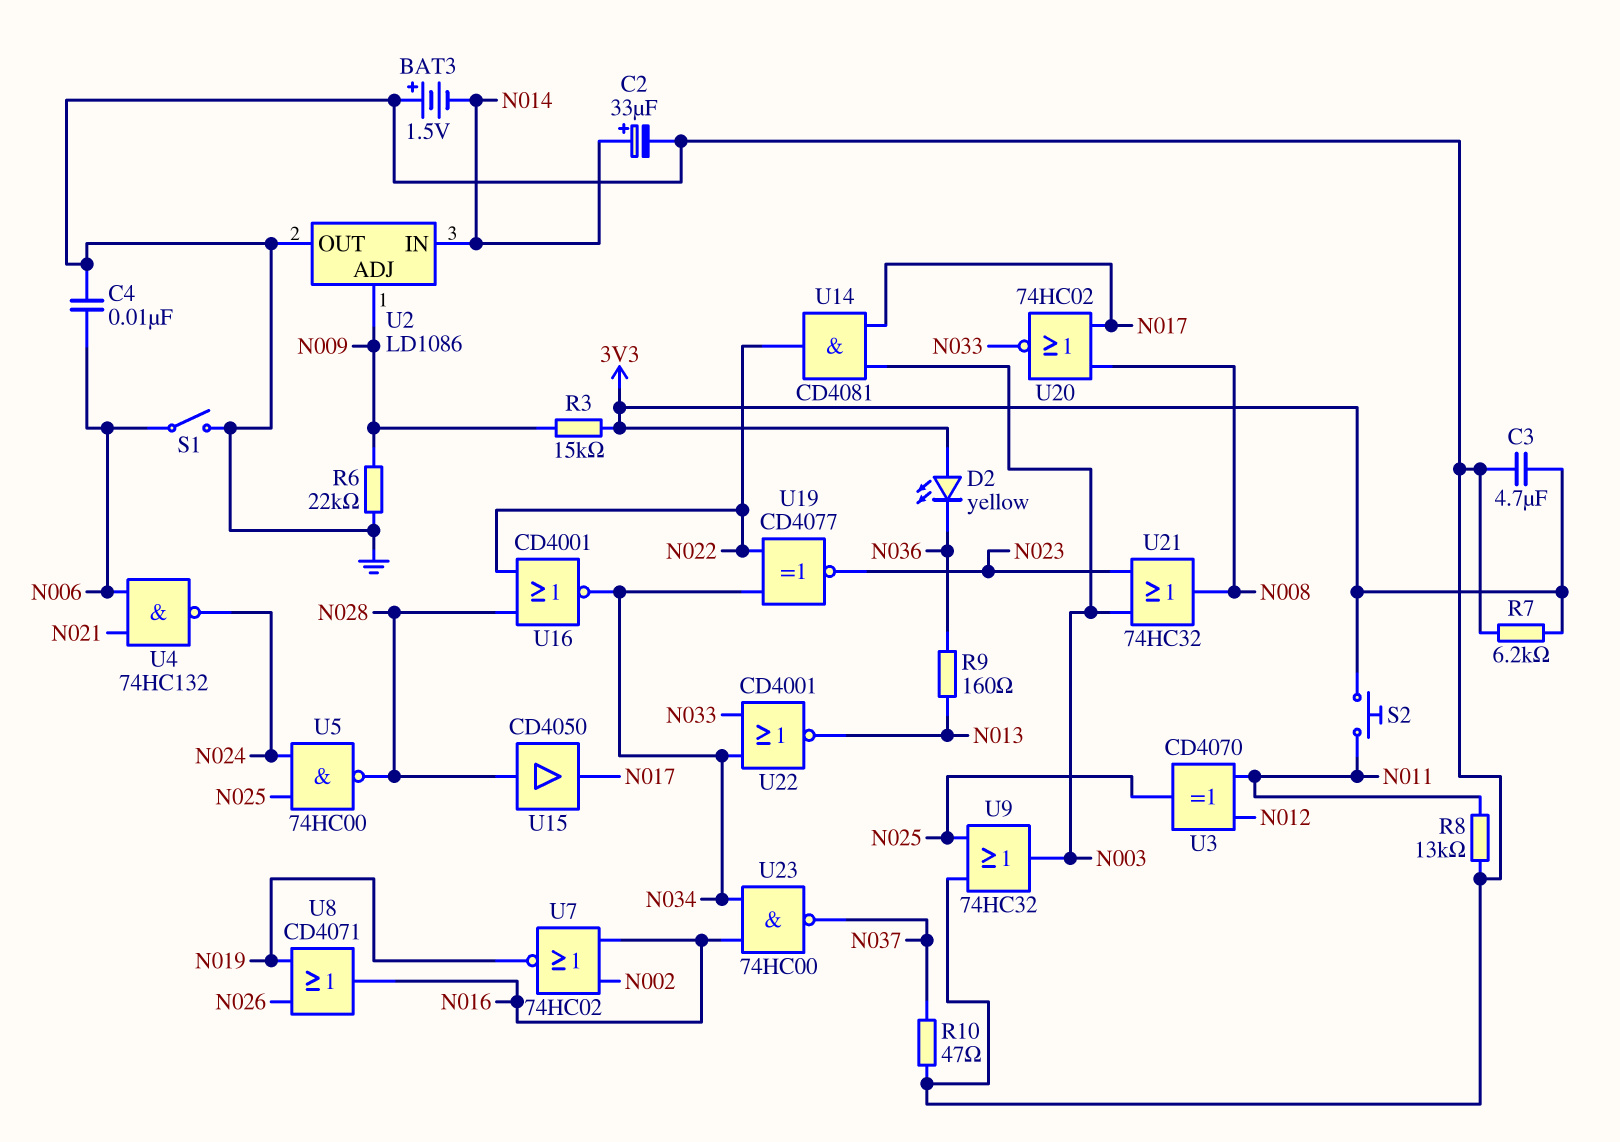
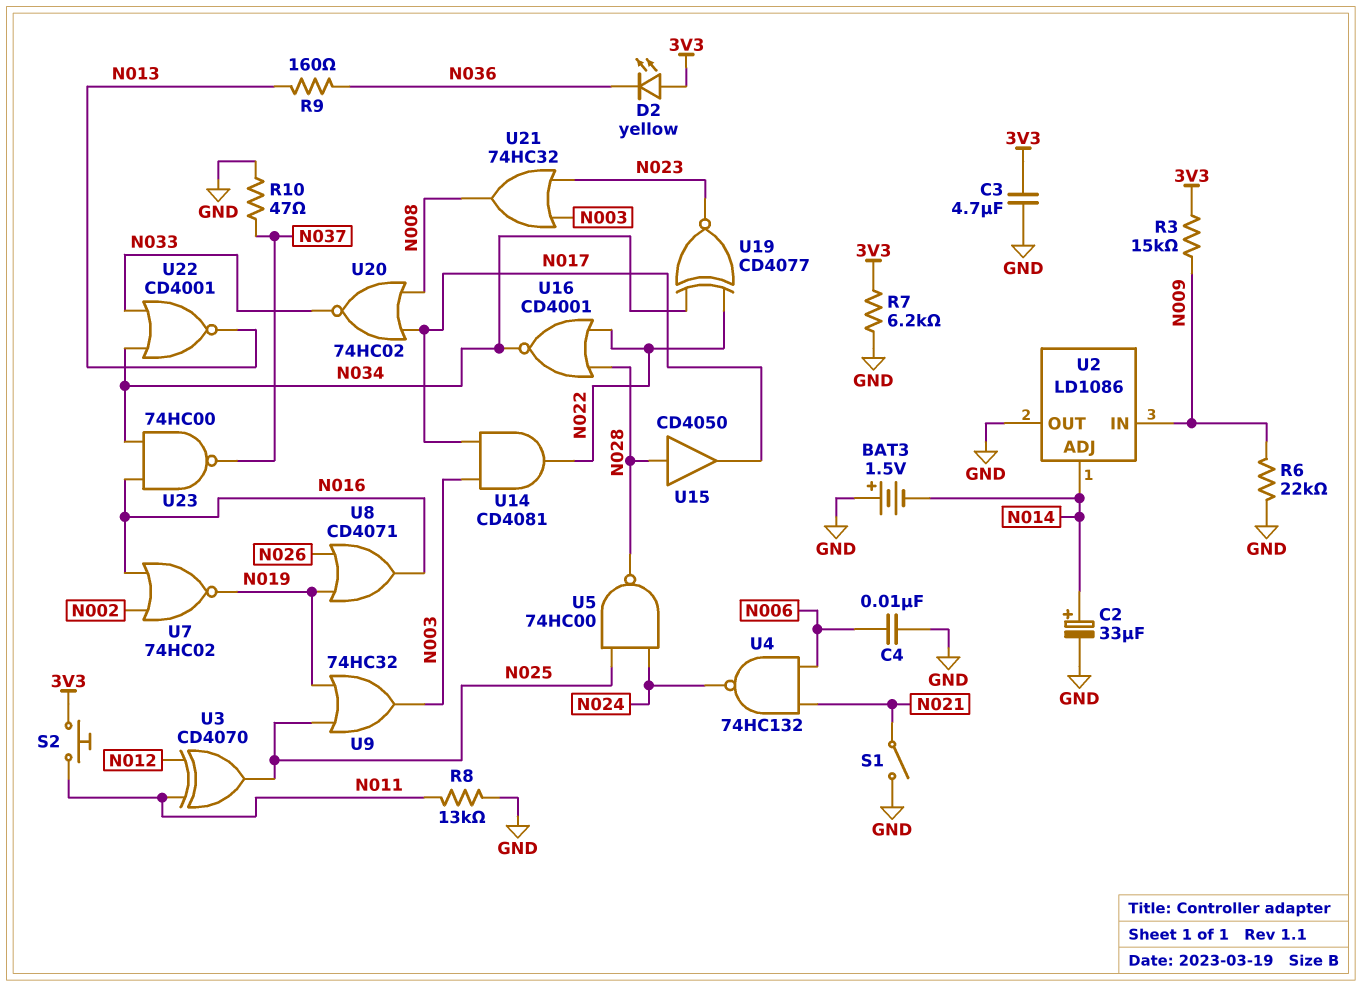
S1: switch (GND, N006) -> switch (GND, N021)
U2 pin ADJ: N009 -> N014
U2 pin IN: N014 -> N009
U9: OR 74HC32 (in GND, in N025, out N003) -> OR 74HC32 (in N019, in N025, out N003)

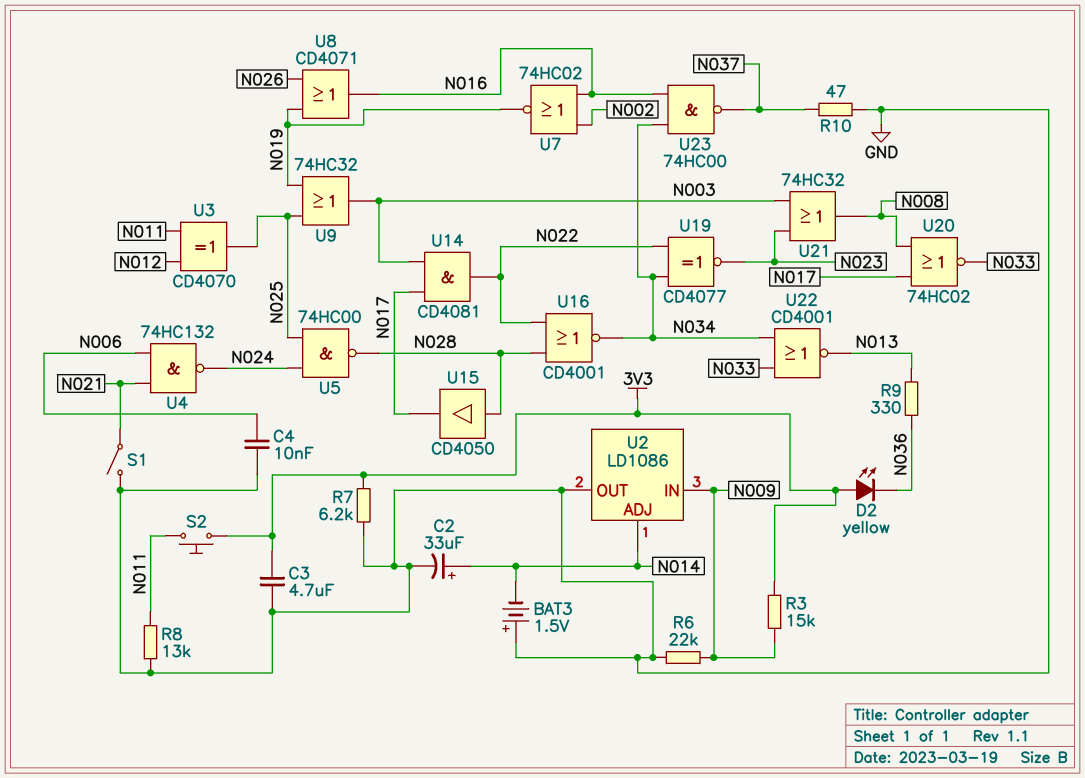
R9: 160 (N013, N036) -> 330 (N013, N036)

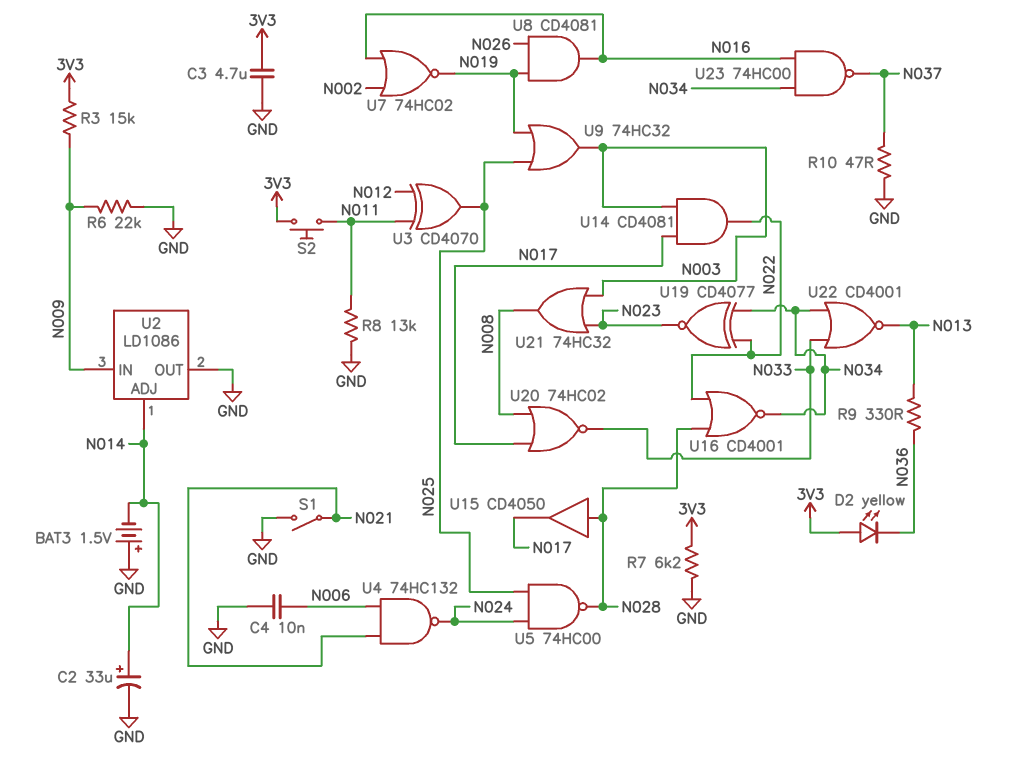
U8: OR CD4071 (in N019, in N026, out N016) -> AND CD4081 (in N019, in N026, out N016)

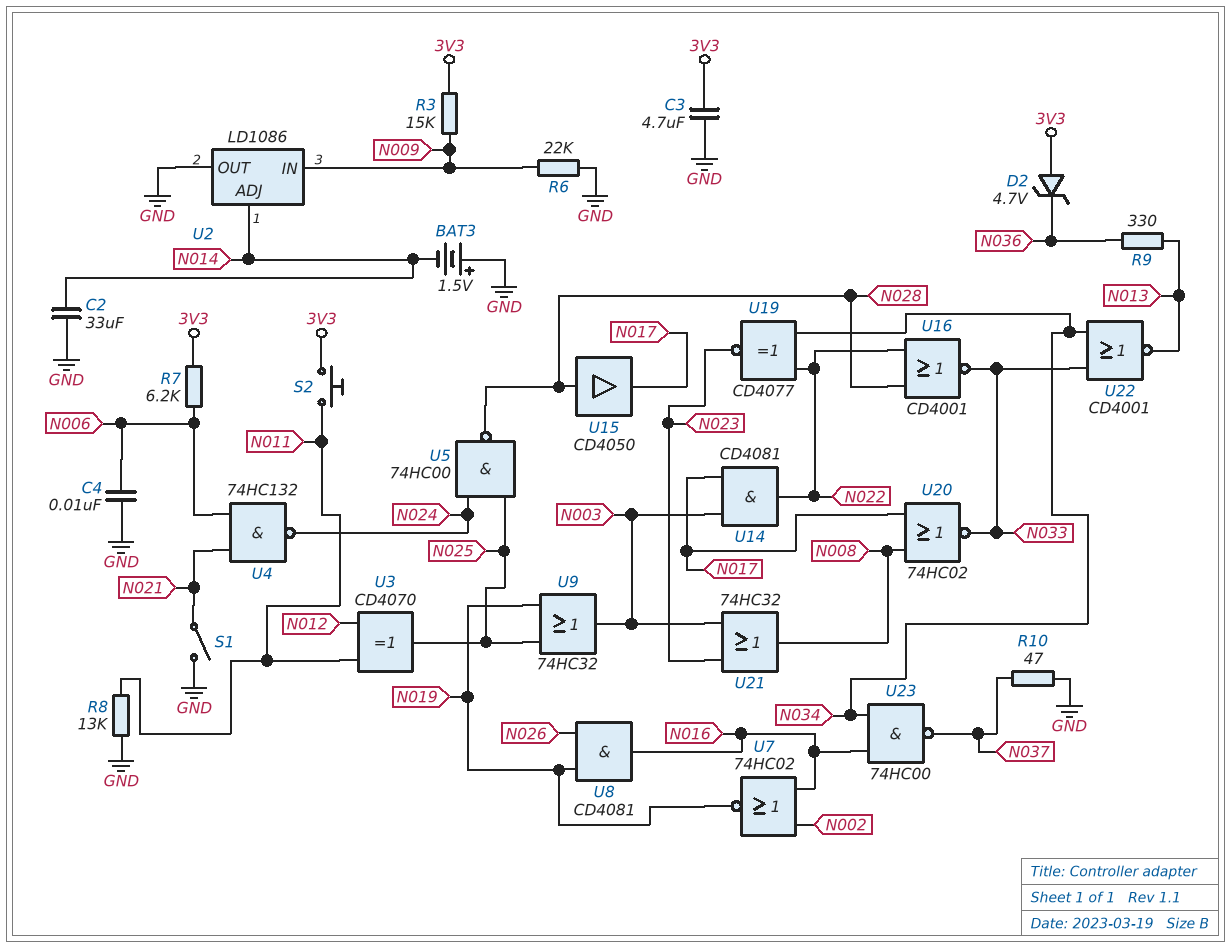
C2: 33uF (plus N014, minus GND) -> 33uF (GND, N014)
D2: LED yellow (A 3V3, K N036) -> zener 4.7V (A 3V3, K N036)
R7: 6.2k (3V3, GND) -> 6.2k (3V3, N006)
U16: NOR CD4001 (in N022, in N028, out N034) -> NOR CD4001 (in N022, in N028, out N033)

